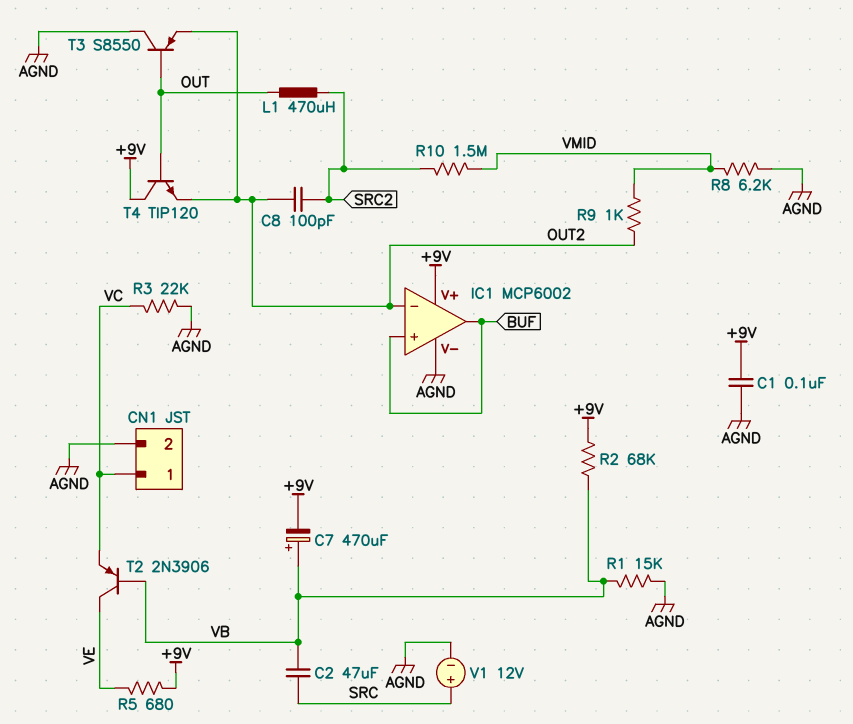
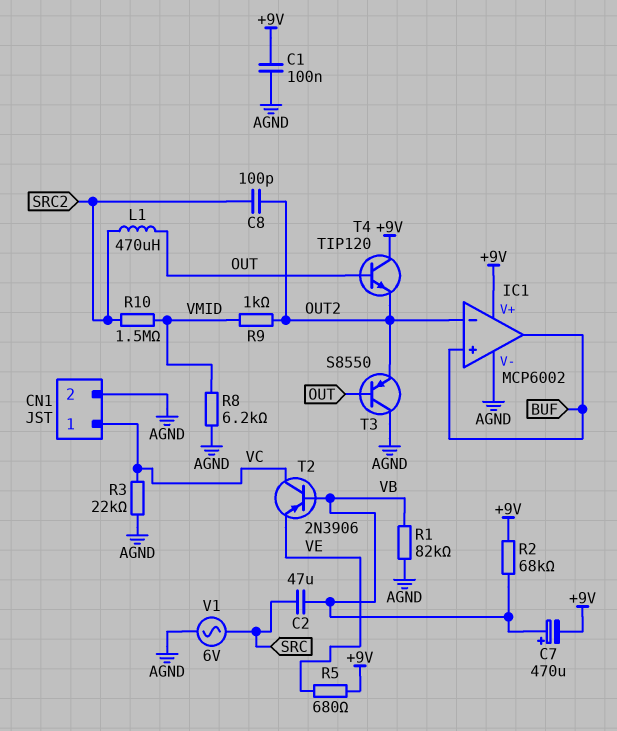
R1: 15k (AGND, VB) -> 82k (AGND, VB)
T2: PNP 2N3906 (B VB, C VE, E VC) -> PNP 2N3906 (B VB, C VC, E VE)
V1: 12V (plus SRC, minus AGND) -> AC 6V (AGND, SRC)

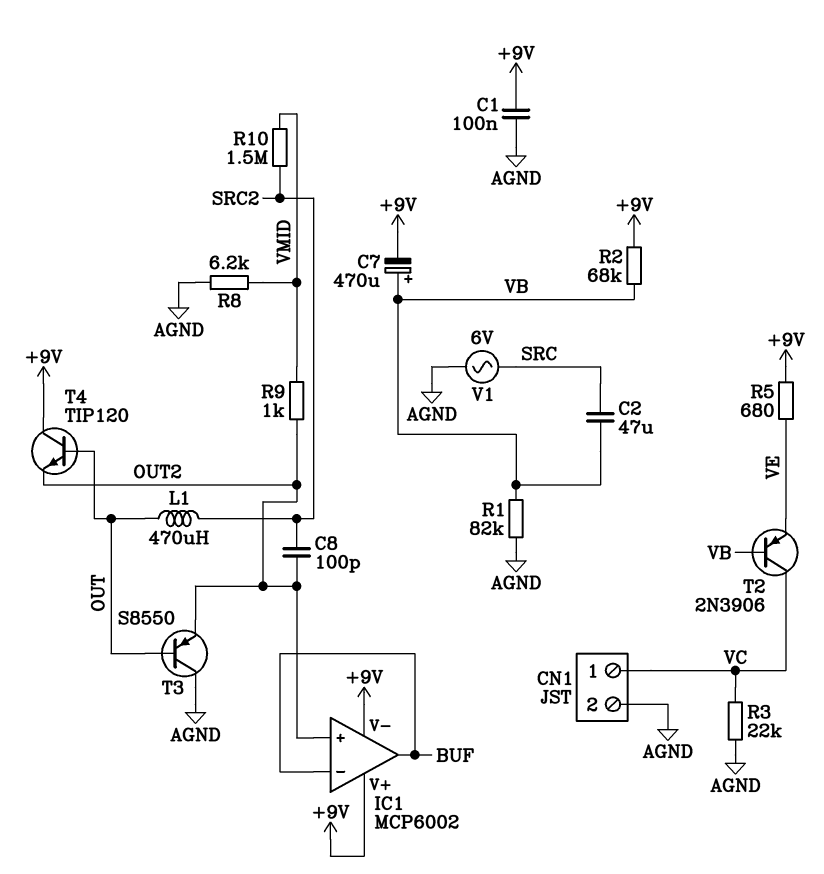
IC1 pin V-: AGND -> +9V
IC1 pin in+: BUF -> OUT2
IC1 pin in-: OUT2 -> BUF

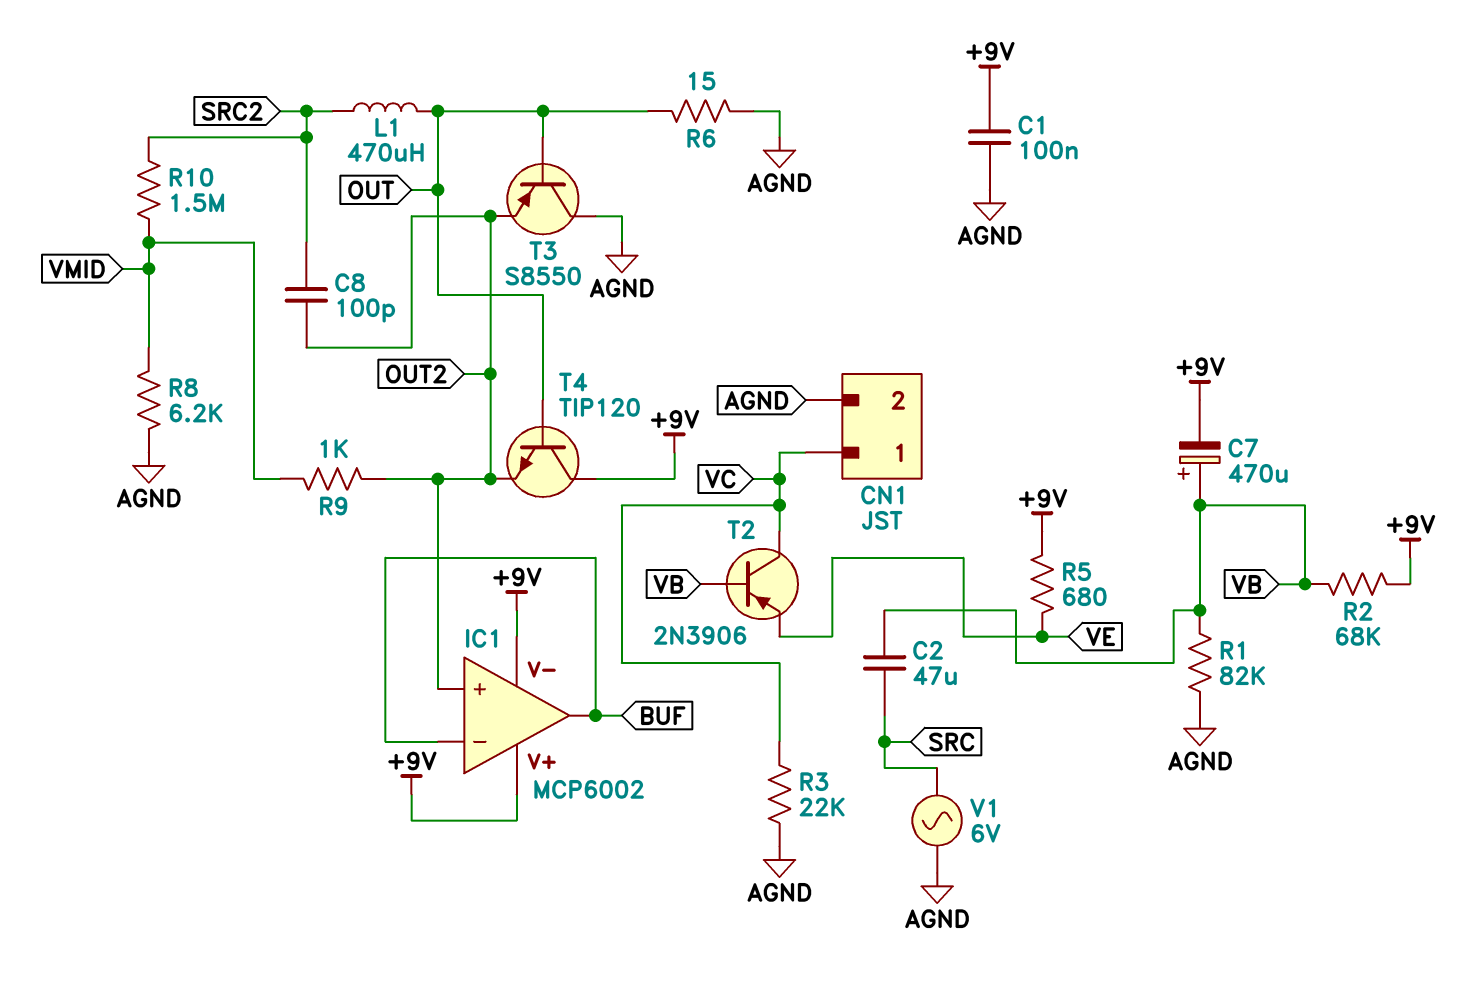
R6: none -> 15 (AGND, OUT)

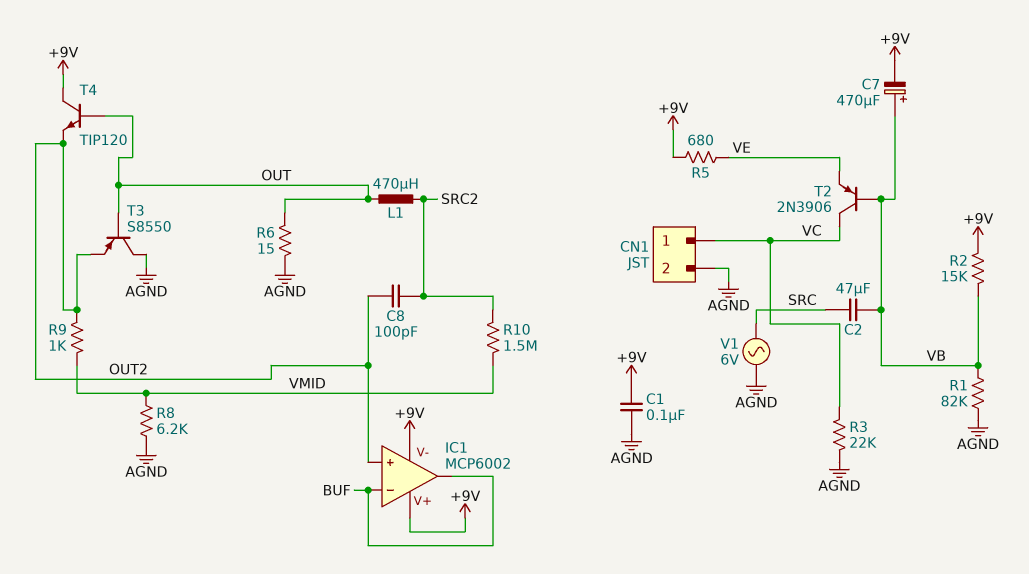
R2: 68k (+9V, VB) -> 15k (+9V, VB)

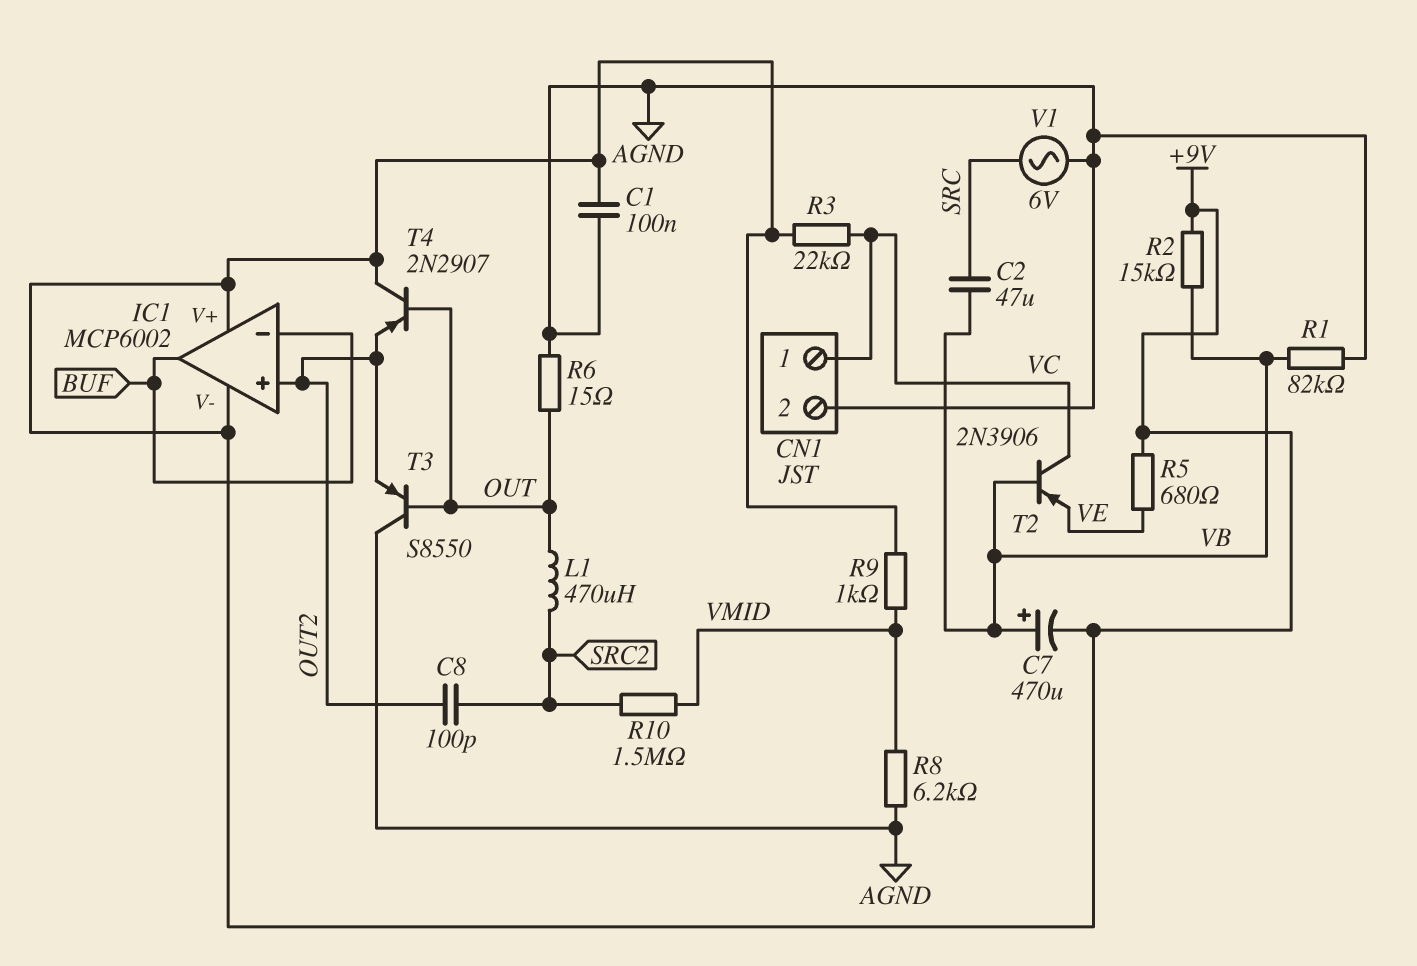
R3: 22k (AGND, VC) -> 22k (+9V, VC)
R9: 1k (OUT2, VMID) -> 1k (+9V, VMID)
T4: NPN TIP120 (B OUT, C +9V, E OUT2) -> PNP 2N2907 (B OUT, C +9V, E OUT2)

